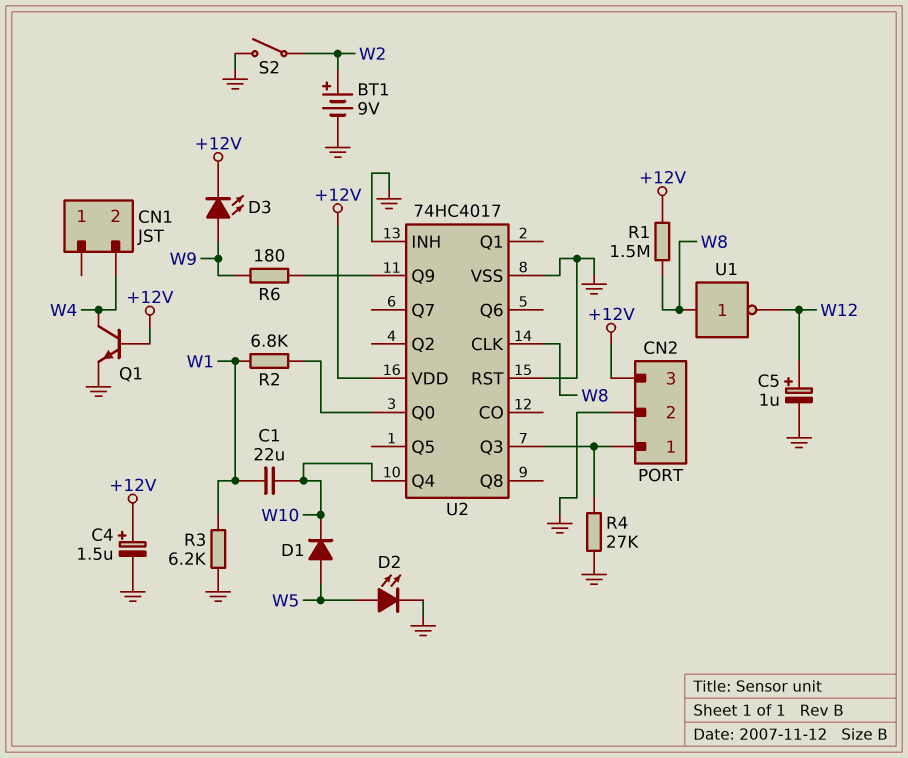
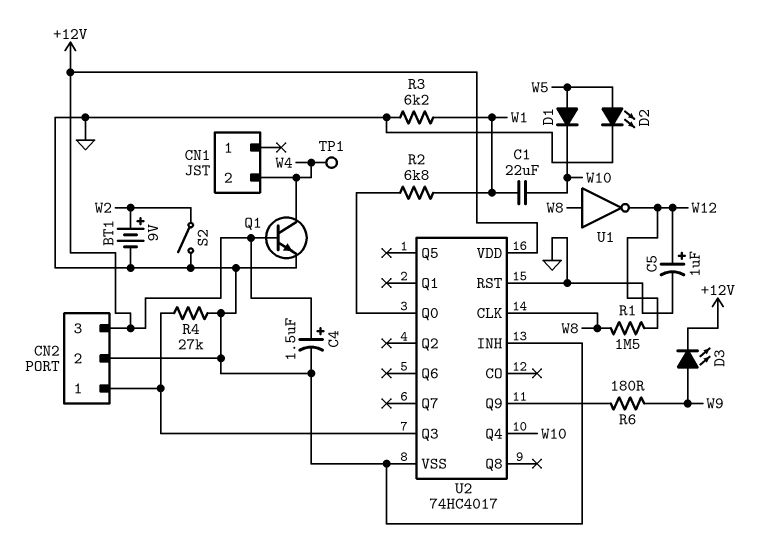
R1: 1.5M (+12V, W8) -> 1.5M (W8, W12)
TP1: none -> test point (W4)

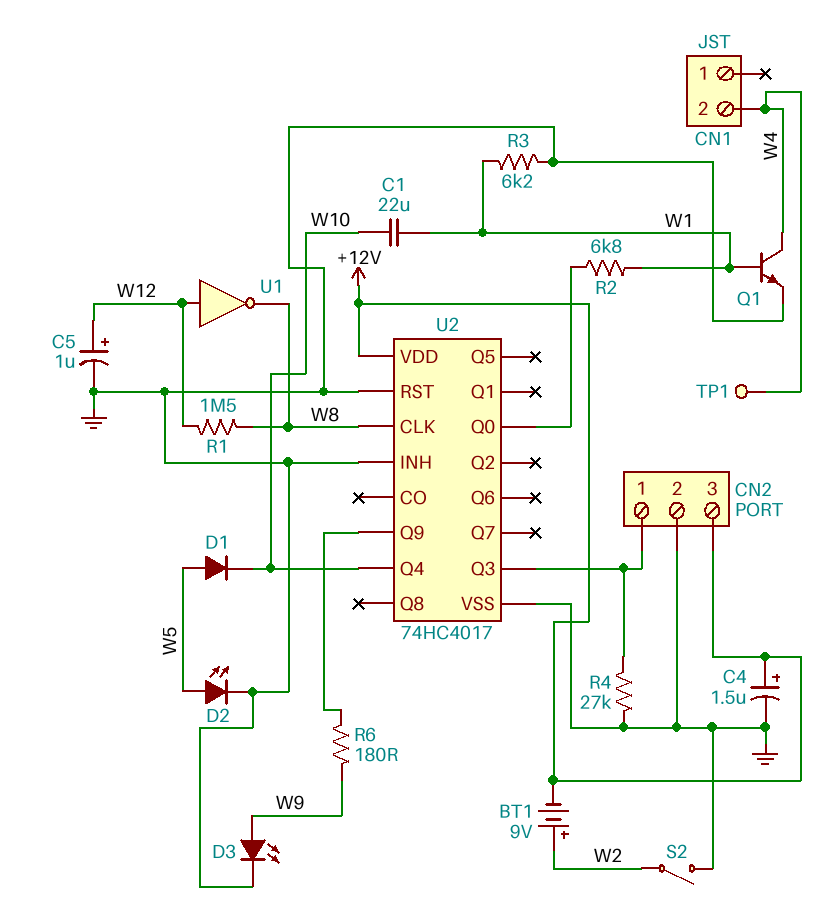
BT1: 9V (plus W2, minus GND) -> 9V (plus W2, minus +12V)
D3: LED (A W9, K +12V) -> LED (A W9, K GND)
Q1: NPN (B +12V, C W4, E GND) -> NPN (B W1, C W4, E GND)
U1: NOT (in W8, out W12) -> NOT (in W12, out W8)

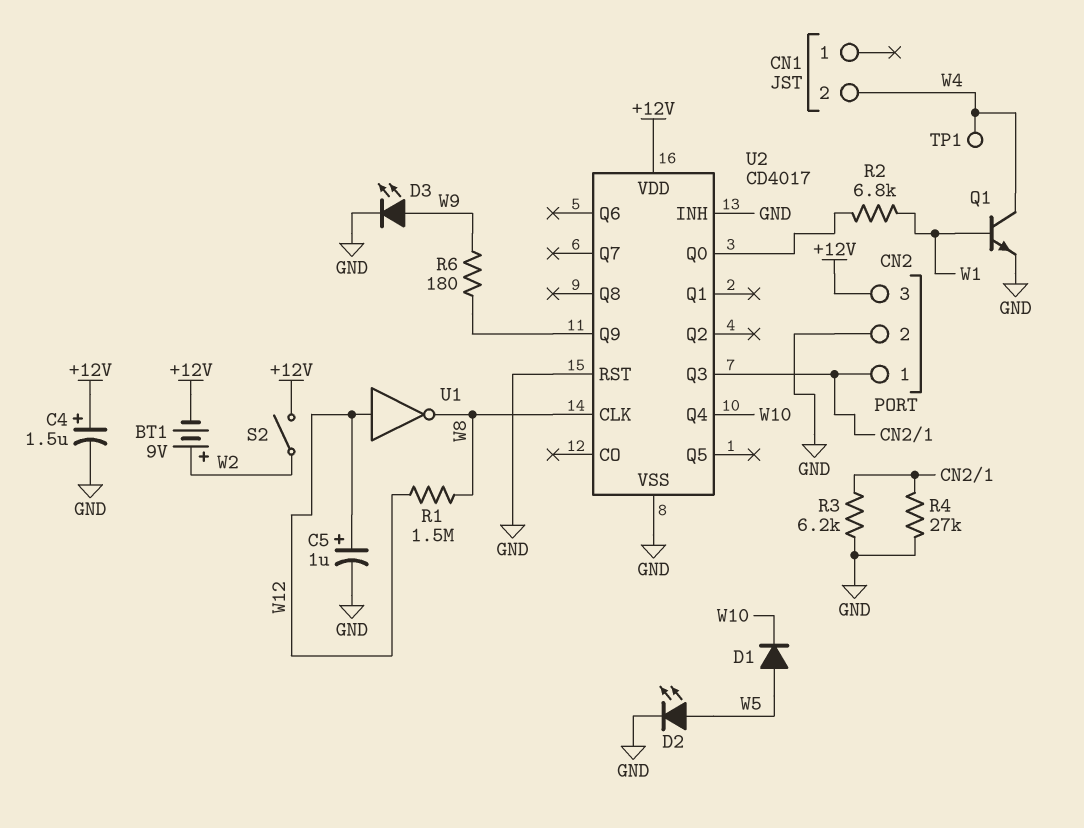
C1: 22uF (W1, W10) -> none
R3: 6.2k (GND, W1) -> 6.2k (CN2/1, GND)
S2: switch (GND, W2) -> switch (+12V, W2)
U2: 74HC4017 -> CD4017

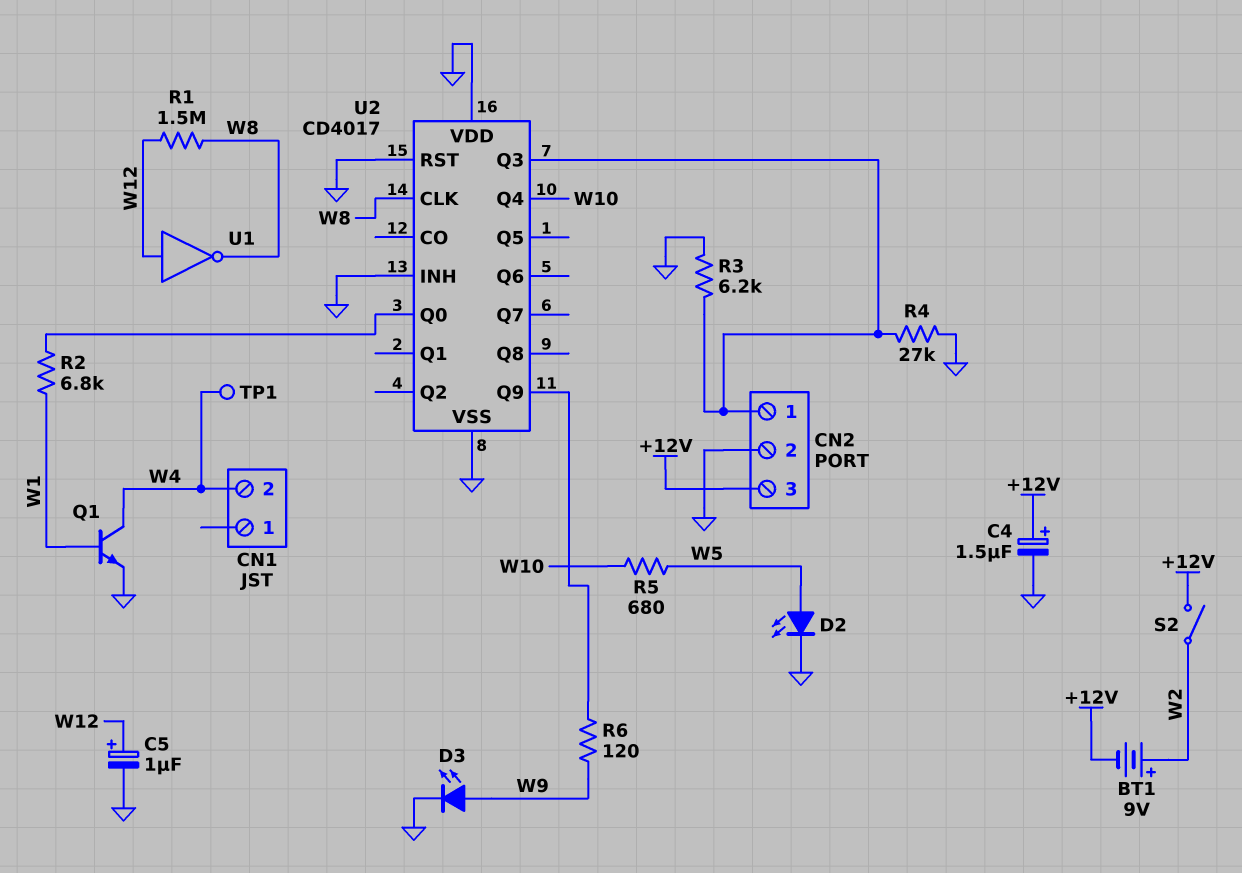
D1: diode (A W5, K W10) -> none
R5: none -> 680 (W5, W10)
R6: 180 (U2/Q9, W9) -> 120 (U2/Q9, W9)
U2 pin VDD: +12V -> GND

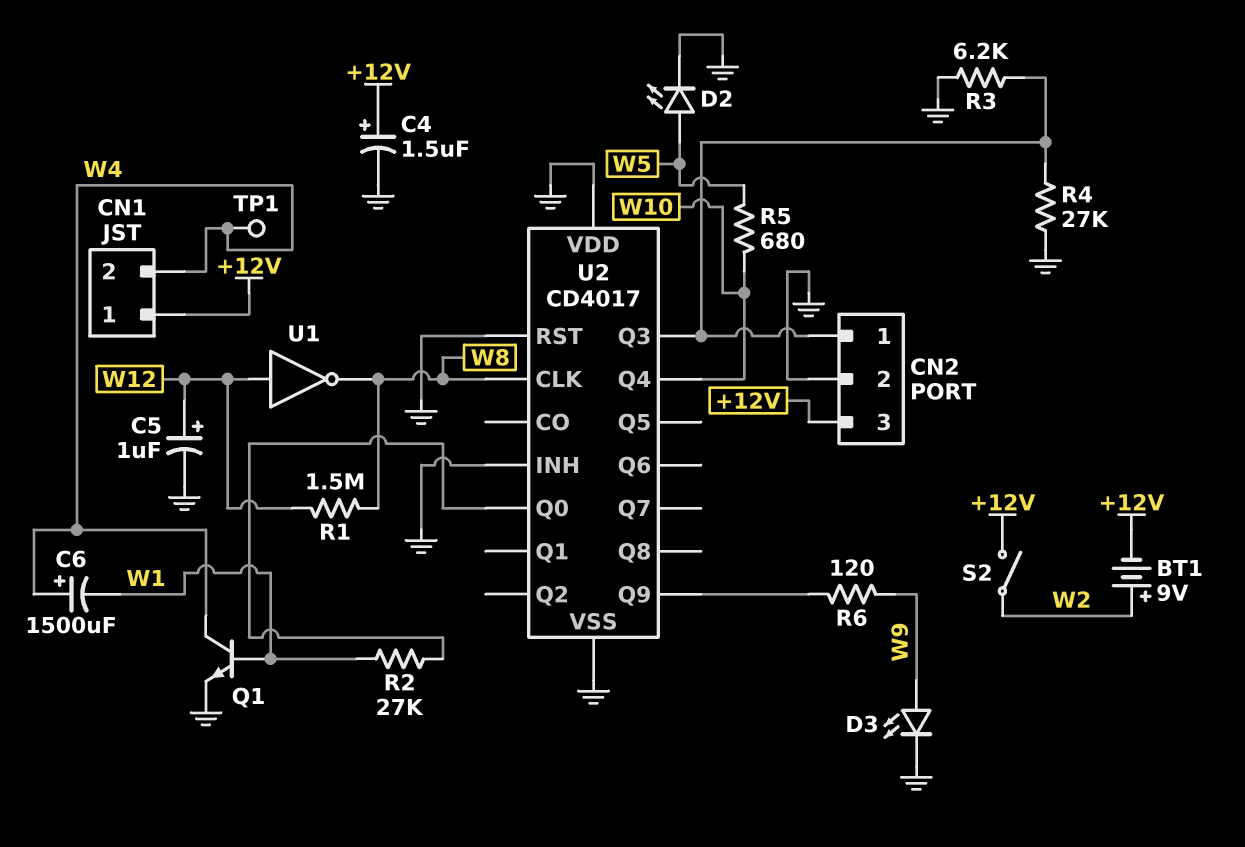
C6: none -> 1500uF (plus W4, minus W1)
CN1 pin 1: none -> +12V
R2: 6.8k (U2/Q0, W1) -> 27k (U2/Q0, W1)

